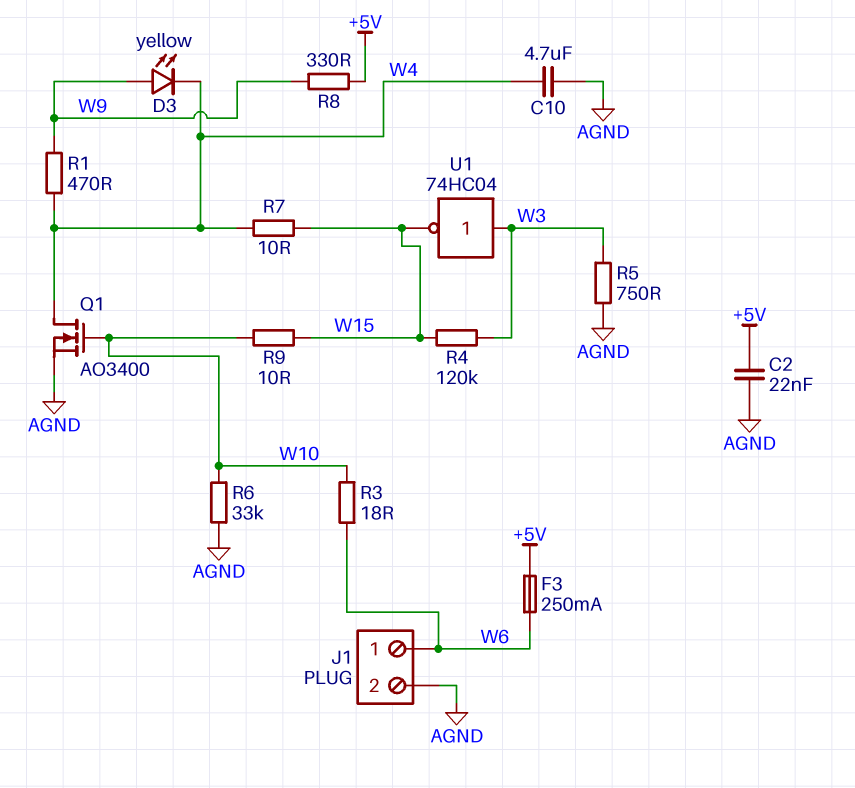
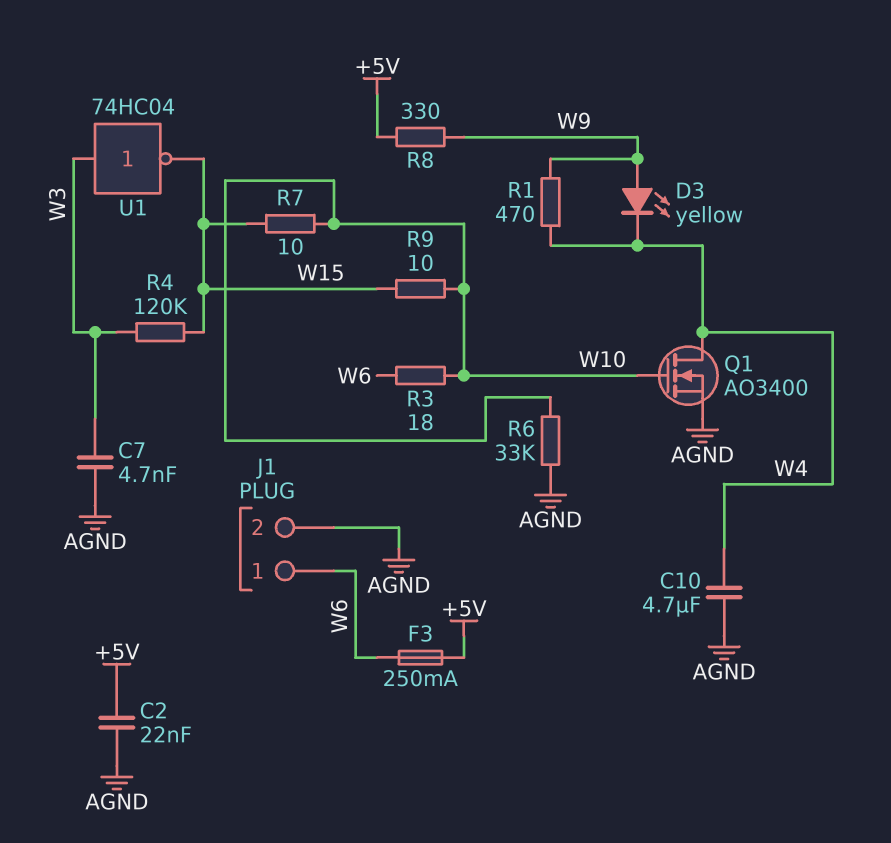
C7: none -> 4.7nF (AGND, W3)
R5: 750 (AGND, W3) -> none
R7: 10 (W4, W15) -> 10 (W10, W15)

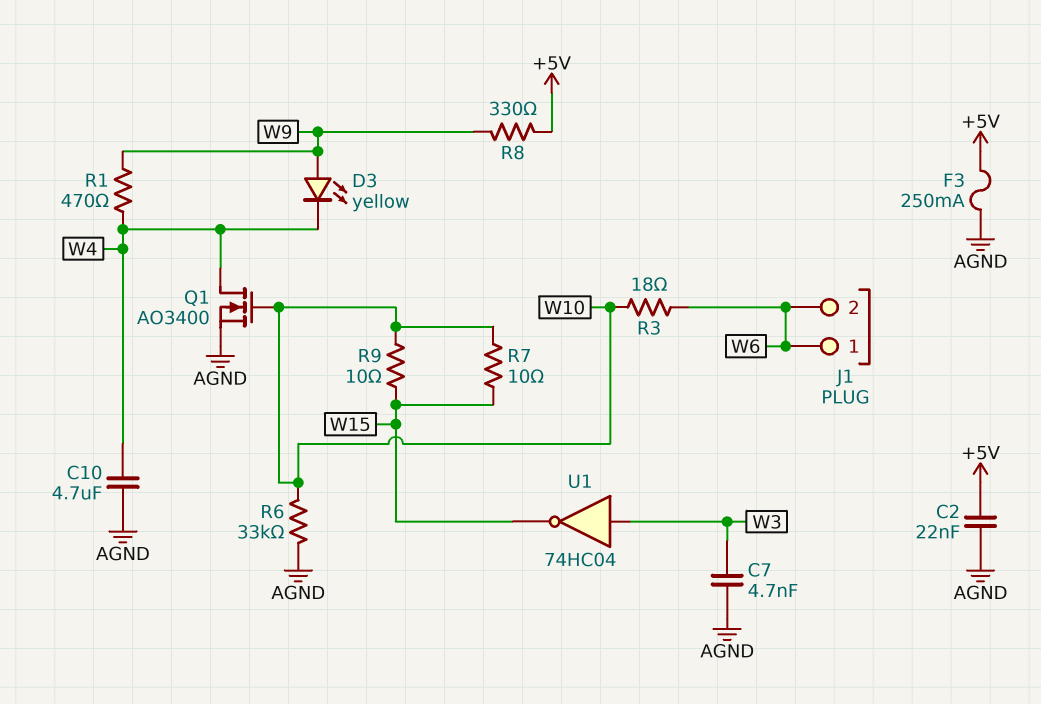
F3: 250mA (+5V, W6) -> 250mA (+5V, AGND)
J1 pin 2: AGND -> W6
R4: 120k (W3, W15) -> none

